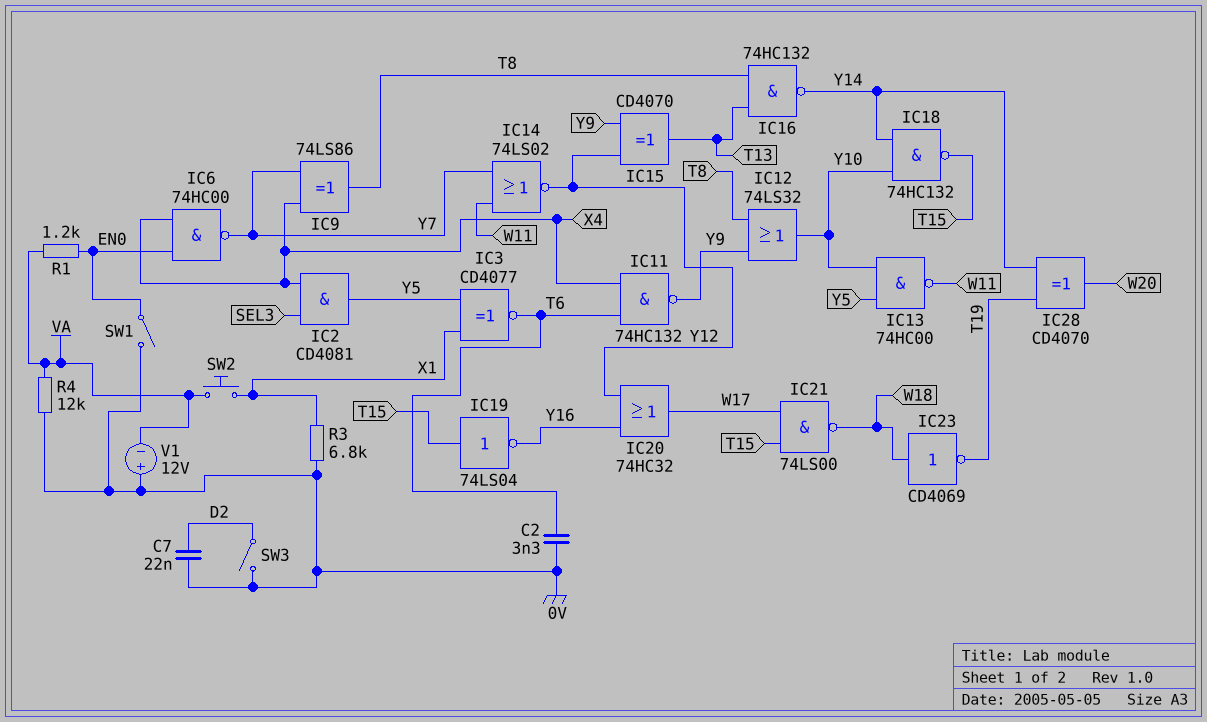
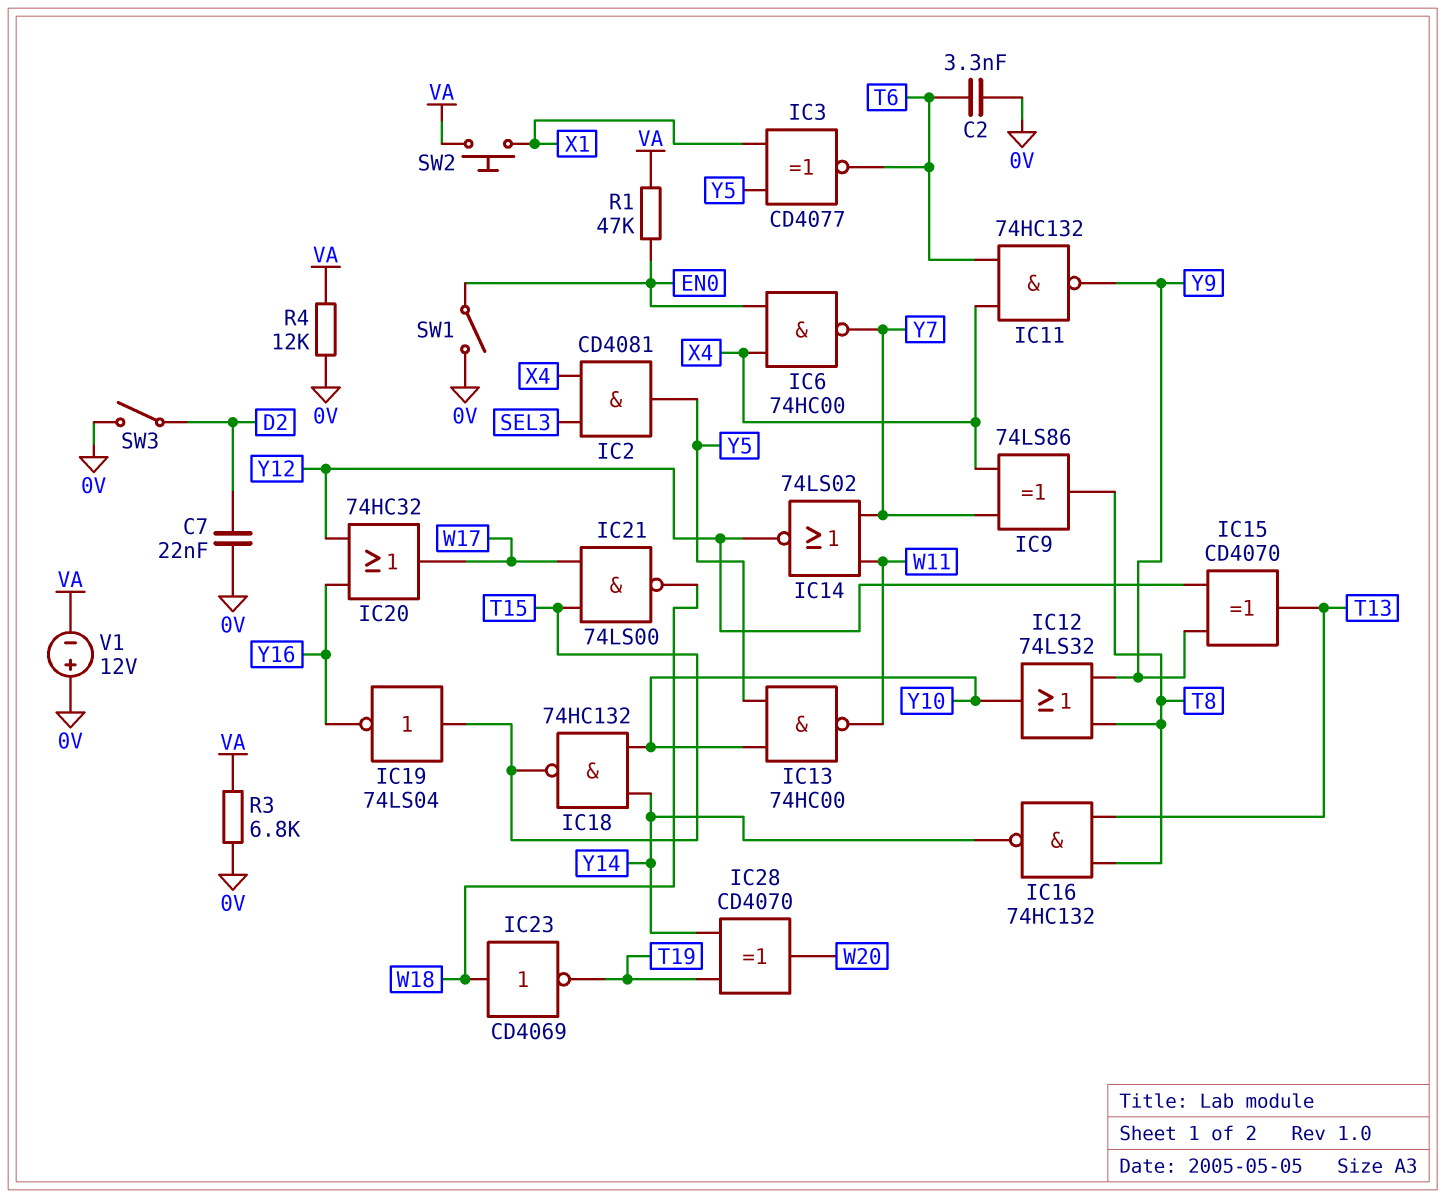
R1: 1.2k (EN0, VA) -> 47k (EN0, VA)
R3: 6.8k (0V, X1) -> 6.8k (0V, VA)

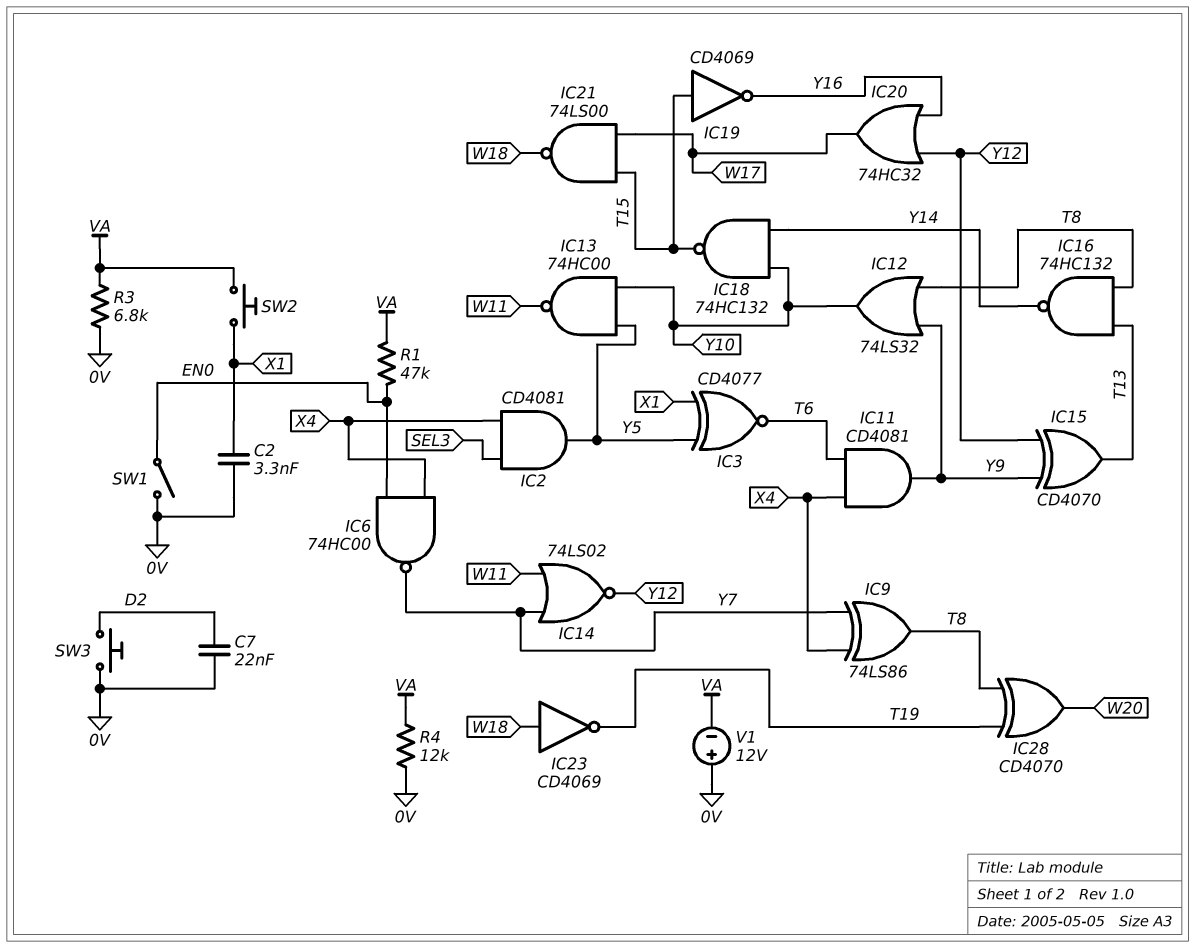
C2: 3.3nF (0V, T6) -> 3.3nF (0V, X1)
IC11: NAND 74HC132 (in T6, in X4, out Y9) -> AND CD4081 (in T6, in X4, out Y9)
IC19: NOT 74LS04 (in T15, out Y16) -> NOT CD4069 (in T15, out Y16)
IC28: XOR CD4070 (in T19, in Y14, out W20) -> XOR CD4070 (in T8, in T19, out W20)
SW3: switch (0V, D2) -> button (0V, D2)

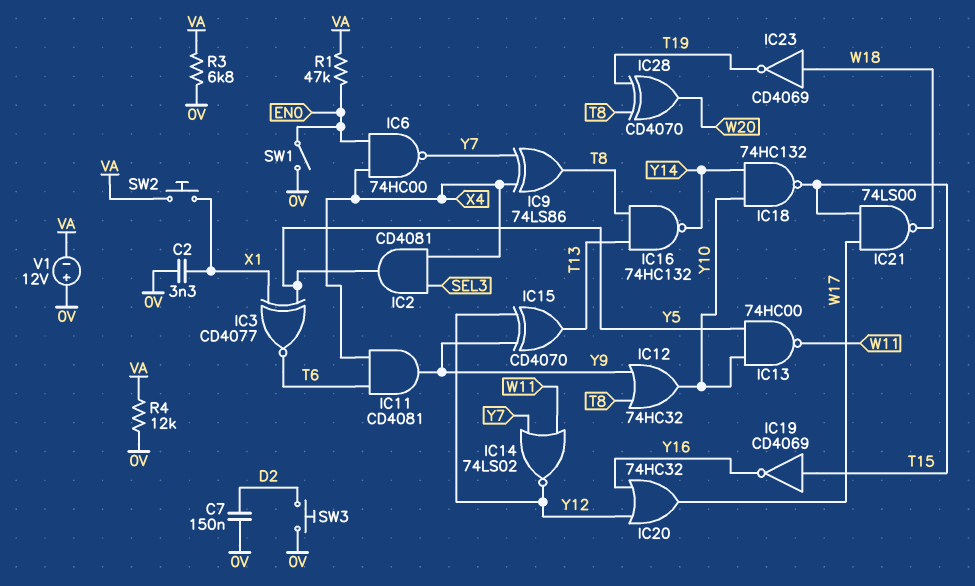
C7: 22nF (0V, D2) -> 150nF (0V, D2)
IC12: OR 74LS32 (in T8, in Y9, out Y10) -> OR 74HC32 (in T8, in Y9, out Y10)

